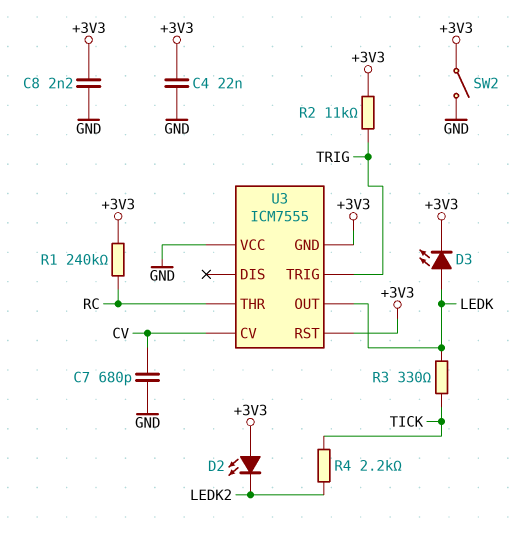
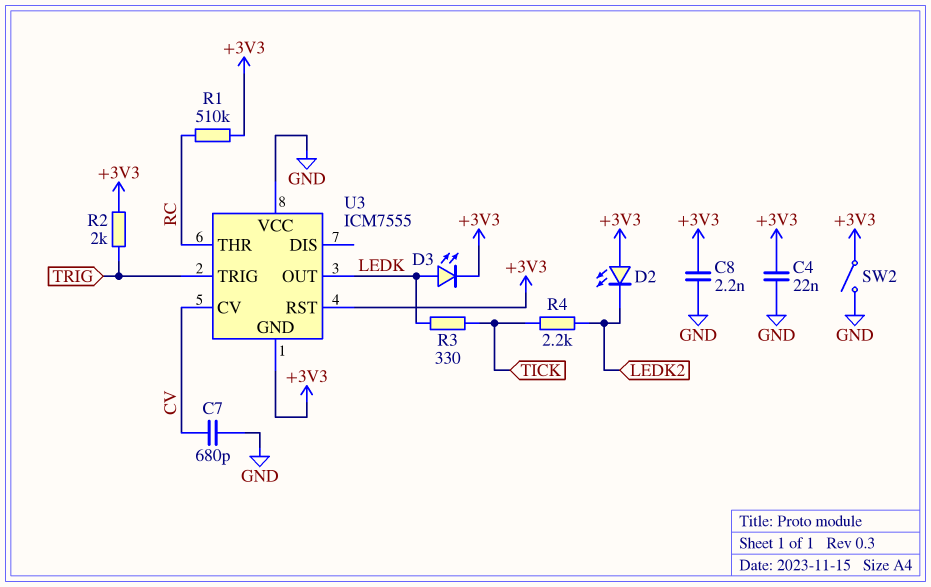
R1: 240k (+3V3, RC) -> 510k (+3V3, RC)
R2: 11k (+3V3, TRIG) -> 2k (+3V3, TRIG)

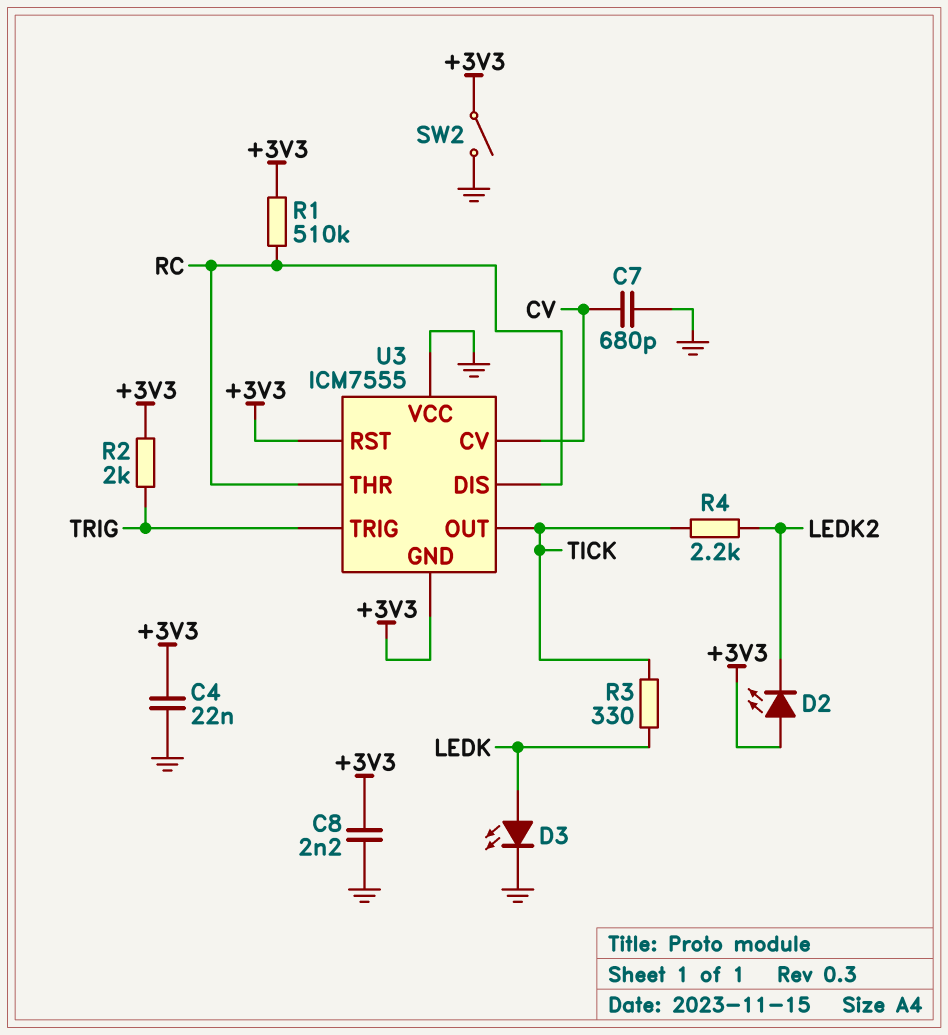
D3: LED (A LEDK, K +3V3) -> LED (A LEDK, K GND)
U3 pin DIS: none -> RC
U3 pin OUT: LEDK -> TICK

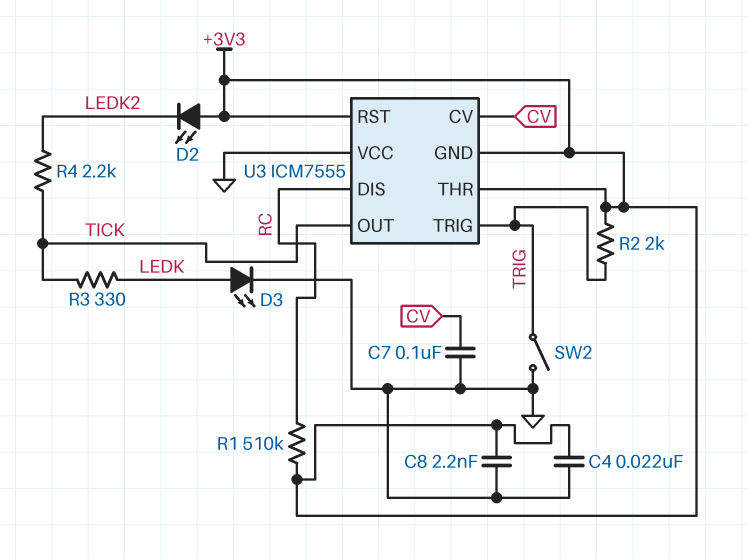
C7: 680pF (CV, GND) -> 100nF (CV, GND)
SW2: switch (+3V3, GND) -> switch (GND, TRIG)
U3 pin THR: RC -> +3V3

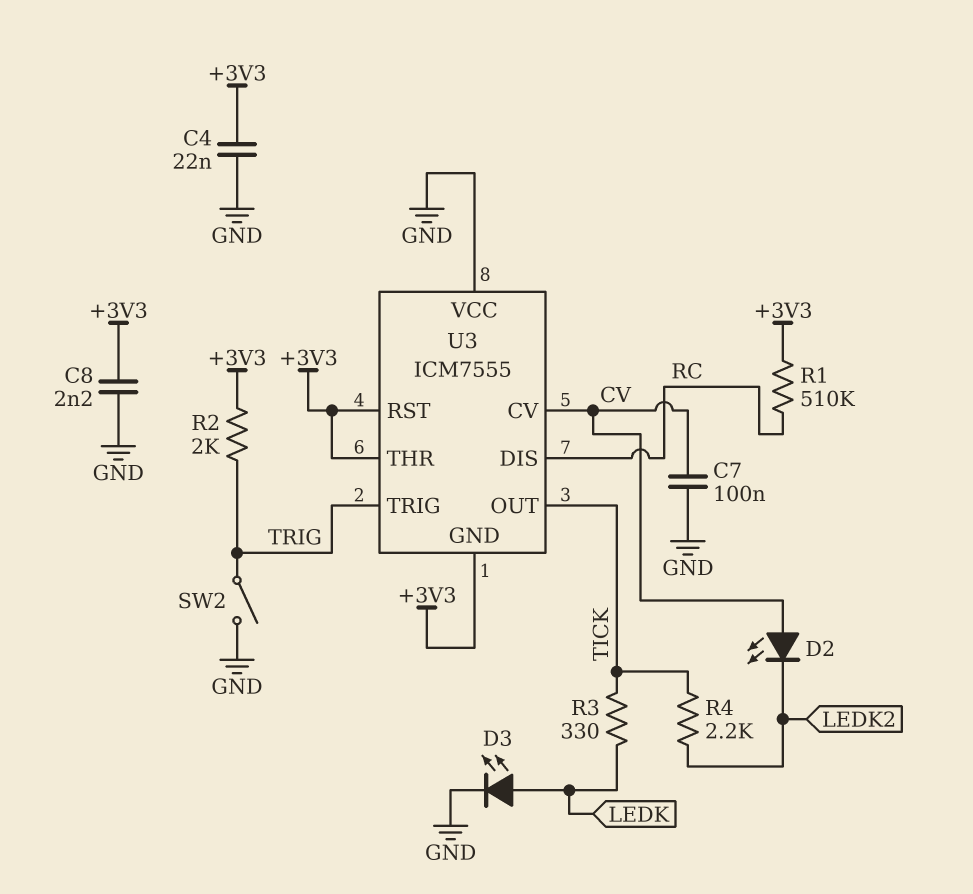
D2: LED (A +3V3, K LEDK2) -> LED (A CV, K LEDK2)

